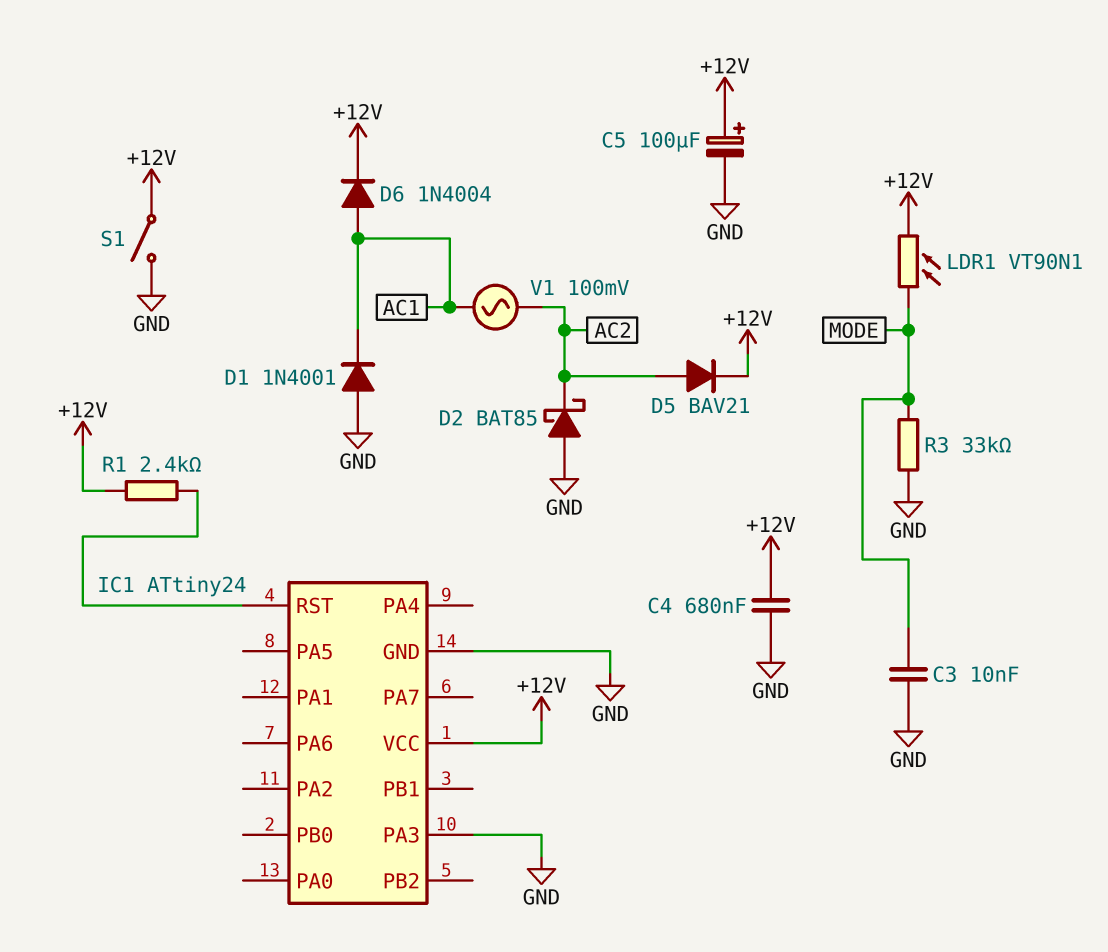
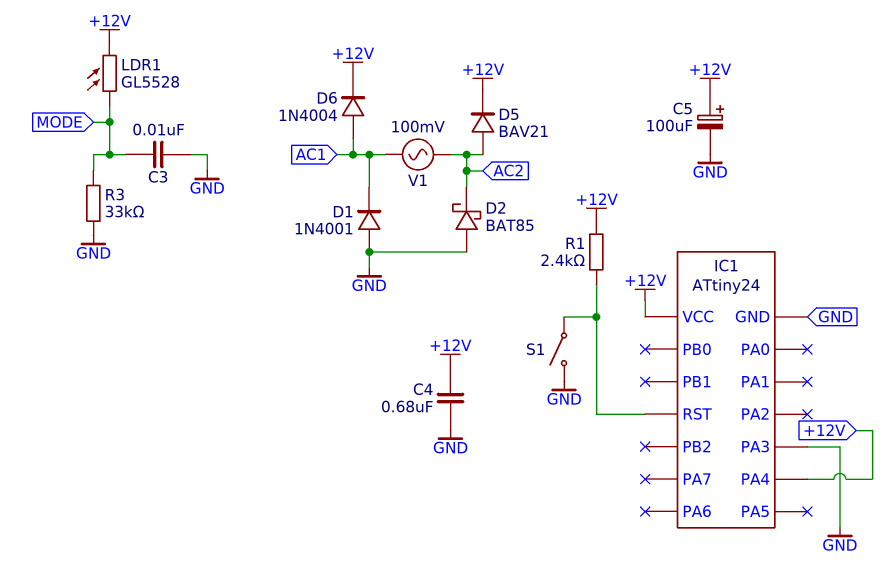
IC1 pin PA4: none -> +12V
LDR1: VT90N1 (+12V, MODE) -> GL5528 (+12V, MODE)
S1: switch (+12V, GND) -> switch (GND, IC1/RST)

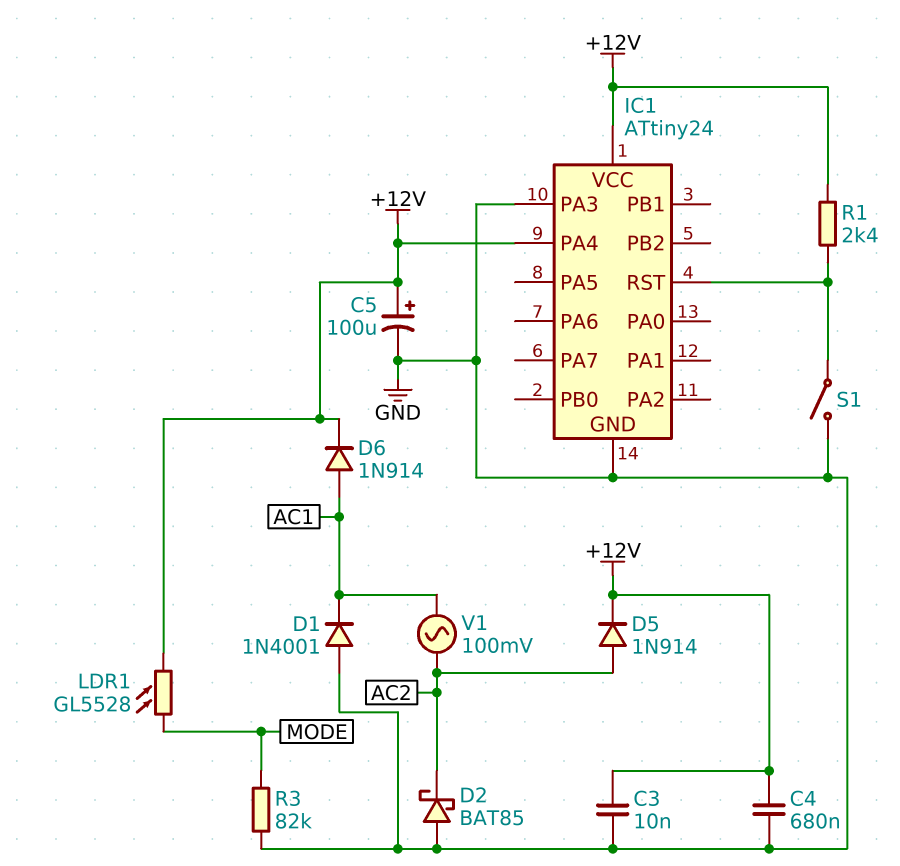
C3: 10nF (GND, MODE) -> 10nF (+12V, GND)
D5: diode BAV21 (A AC2, K +12V) -> diode 1N914 (A AC2, K +12V)
D6: diode 1N4004 (A AC1, K +12V) -> diode 1N914 (A AC1, K +12V)
R3: 33k (GND, MODE) -> 82k (GND, MODE)

